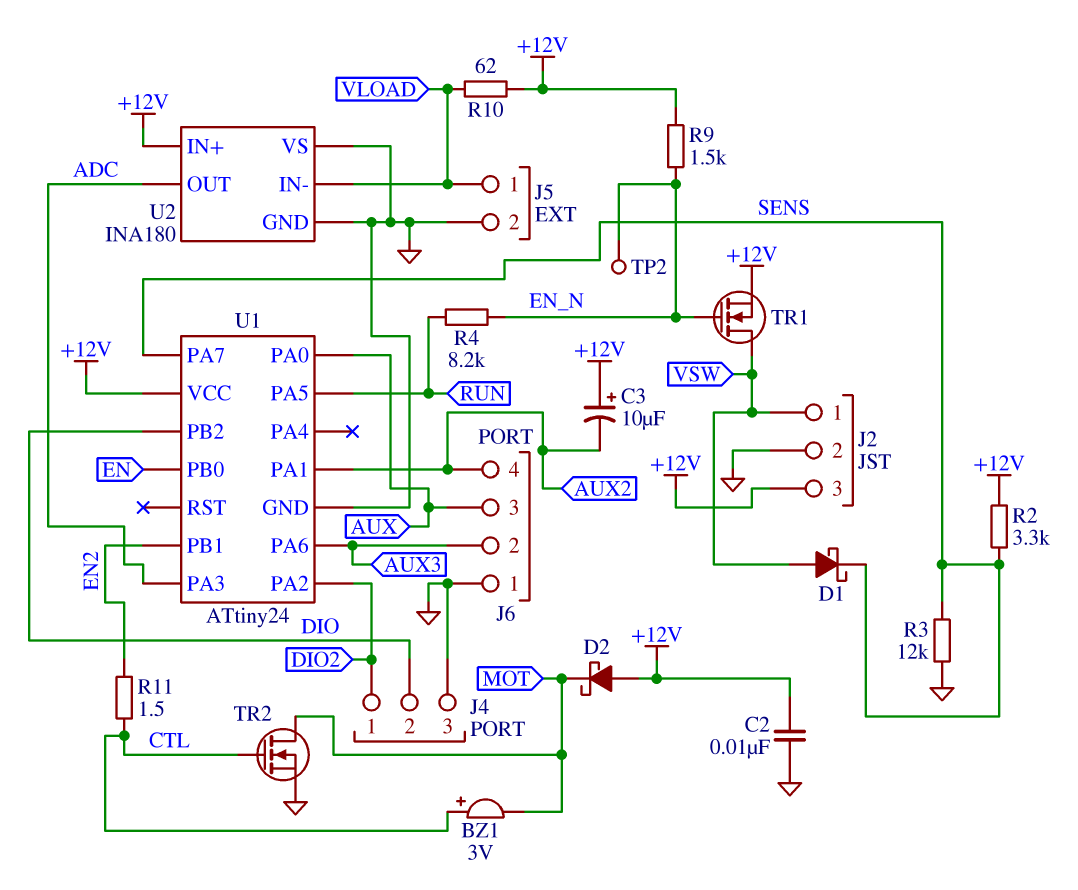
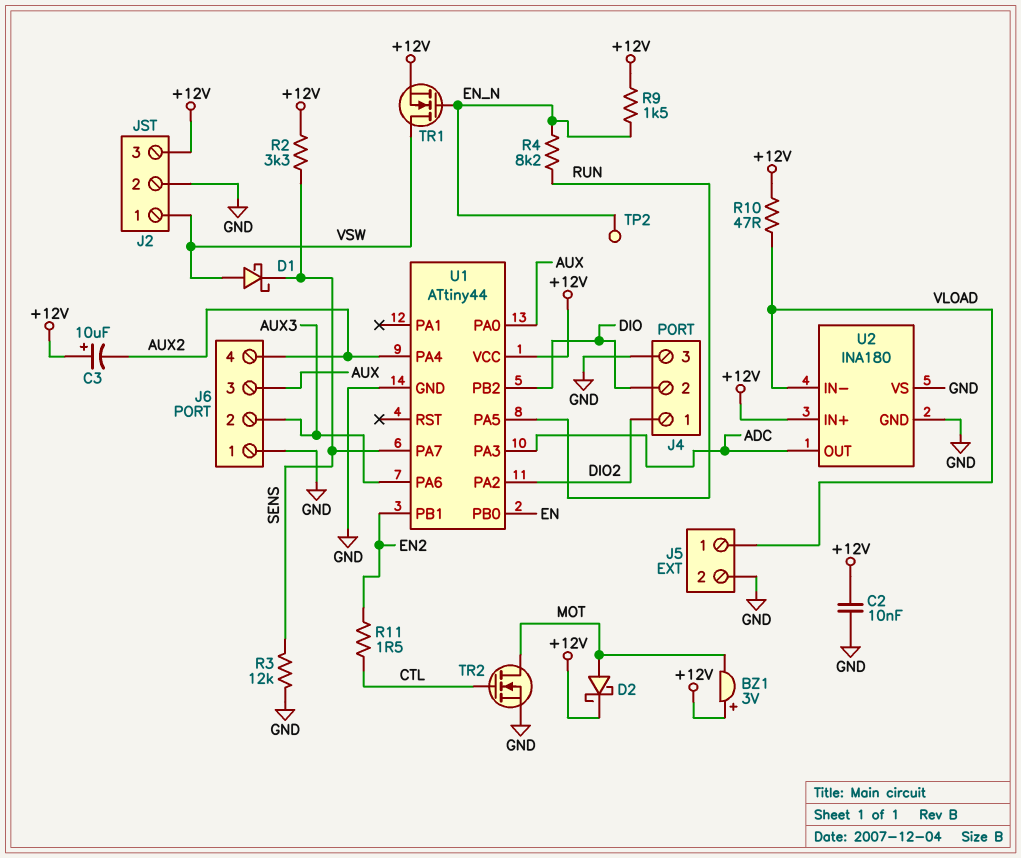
BZ1: buzzer 3V (plus CTL, minus MOT) -> buzzer 3V (plus +12V, minus MOT)
D2: schottky (A +12V, K MOT) -> schottky (A MOT, K +12V)
R10: 62 (+12V, VLOAD) -> 47 (+12V, VLOAD)
U1: ATtiny24 -> ATtiny44
U1 pin PA1: AUX2 -> none
U1 pin PA4: none -> AUX2

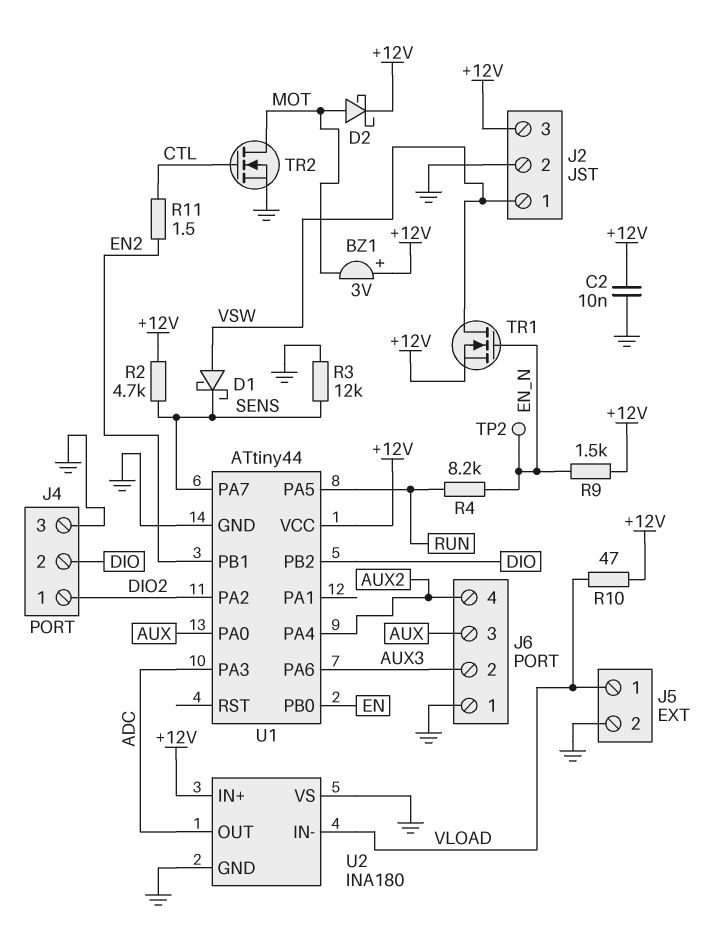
C3: 10uF (plus +12V, minus AUX2) -> none
R2: 3.3k (+12V, SENS) -> 4.7k (+12V, SENS)

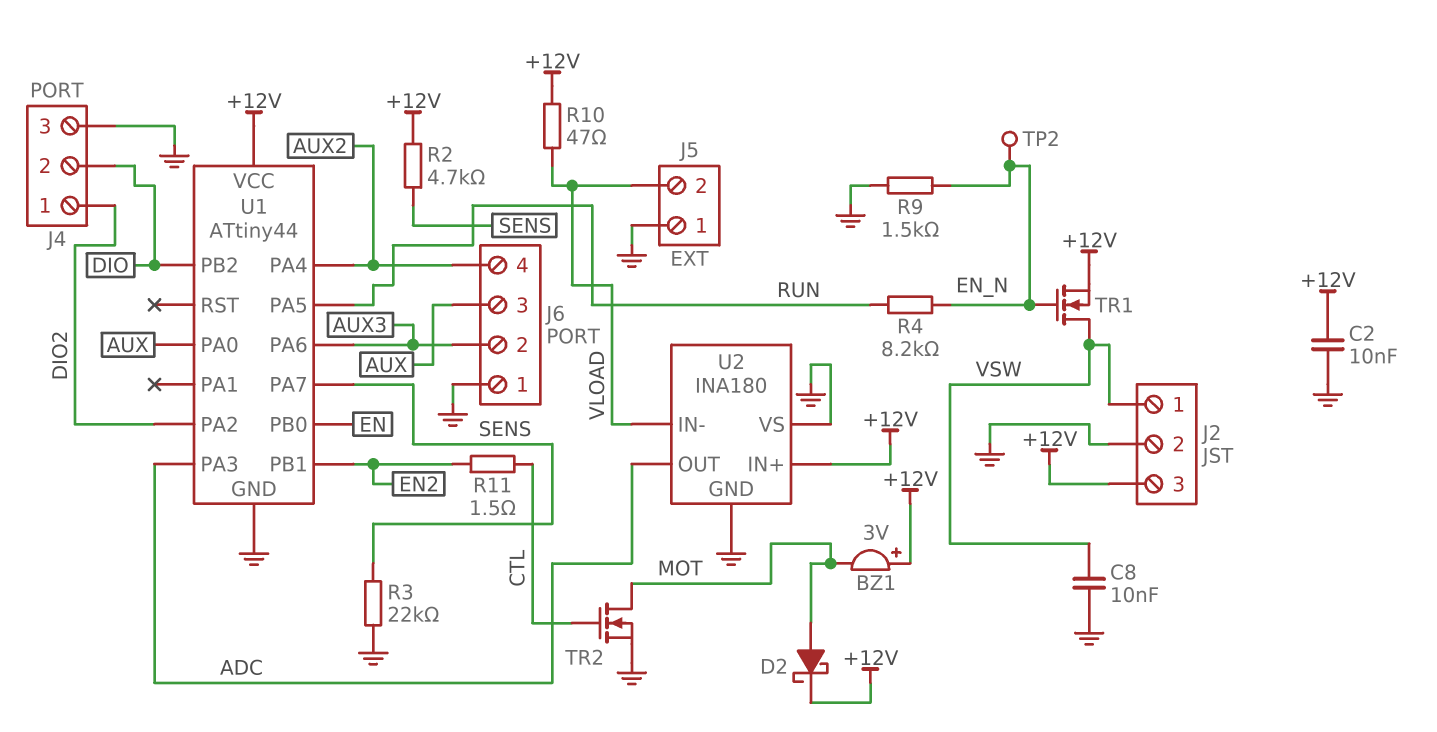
C8: none -> 10nF (GND, VSW)
D1: schottky (A VSW, K SENS) -> none
J5 pin 1: VLOAD -> GND
J5 pin 2: GND -> VLOAD
R3: 12k (GND, SENS) -> 22k (GND, SENS)
R9: 1.5k (+12V, EN_N) -> 1.5k (EN_N, GND)

